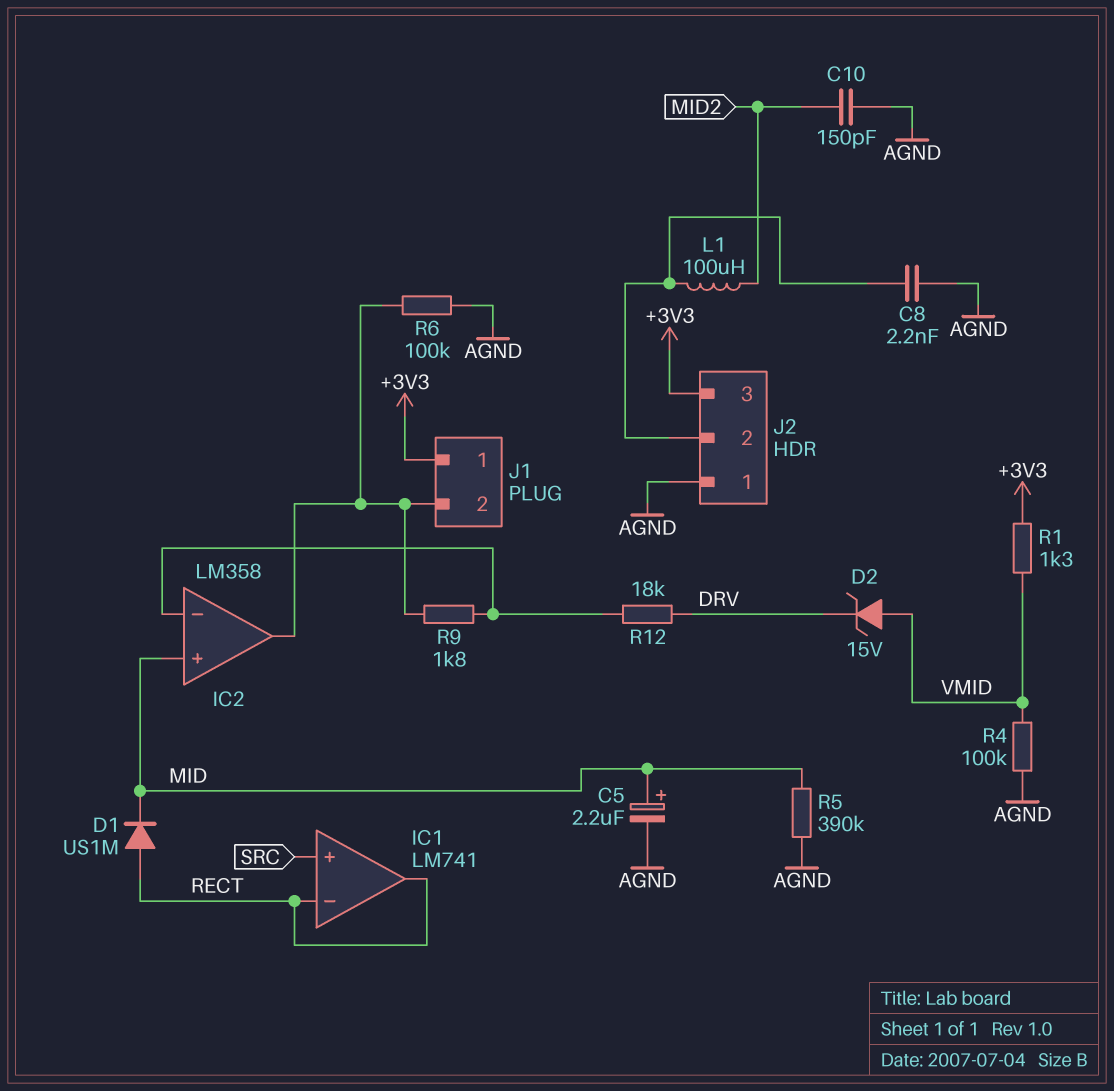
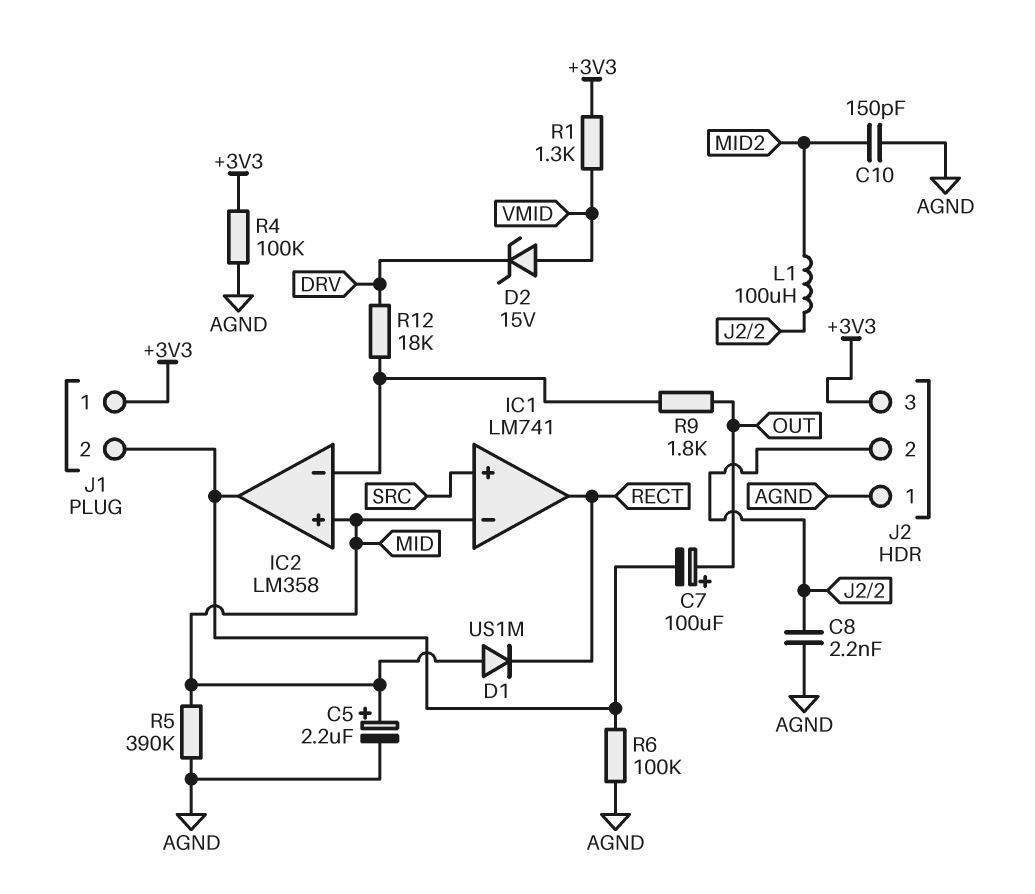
C7: none -> 100uF (plus OUT, minus IC2/out)
D1: diode US1M (A RECT, K MID) -> diode US1M (A MID, K RECT)
IC1 pin in-: RECT -> MID
R4: 100k (AGND, VMID) -> 100k (+3V3, AGND)
R9: 1.8k (IC2/in-, IC2/out) -> 1.8k (IC2/in-, OUT)

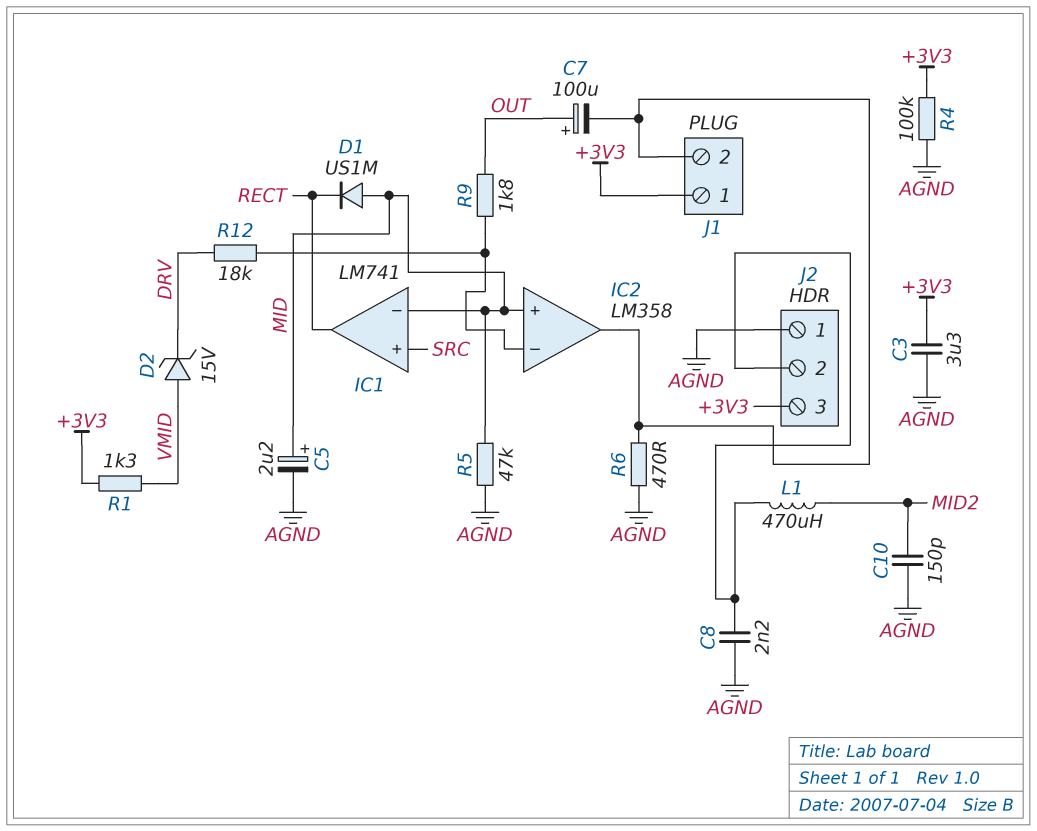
C3: none -> 3.3uF (+3V3, AGND)
L1: 100uH (J2/2, MID2) -> 470uH (J2/2, MID2)
R5: 390k (AGND, MID) -> 47k (AGND, MID)
R6: 100k (AGND, IC2/out) -> 470 (AGND, IC2/out)

